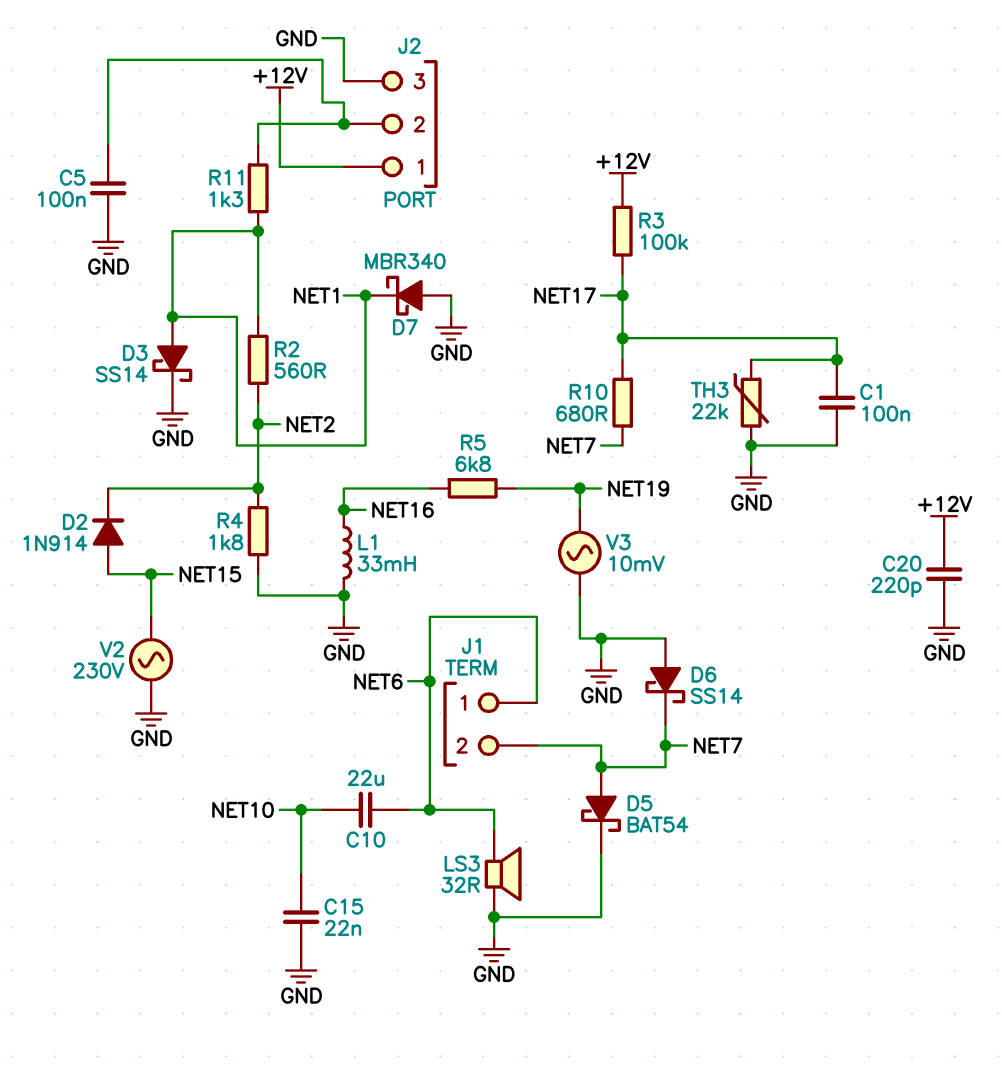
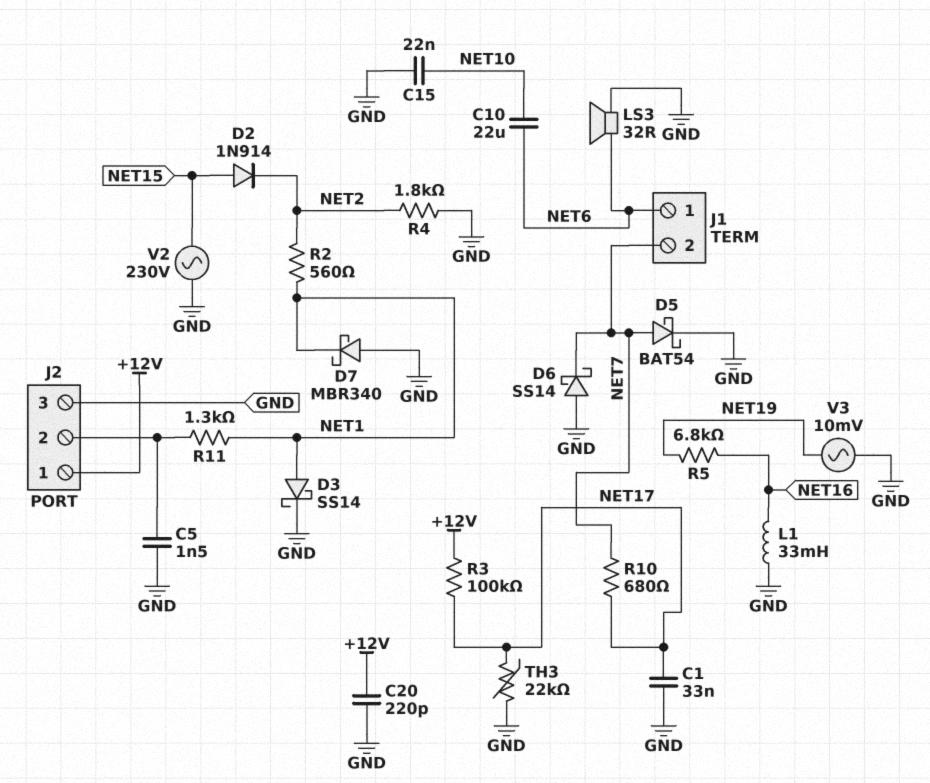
C1: 100nF (GND, NET17) -> 33nF (GND, NET17)
C5: 100nF (GND, J2/2) -> 1.5nF (GND, J2/2)

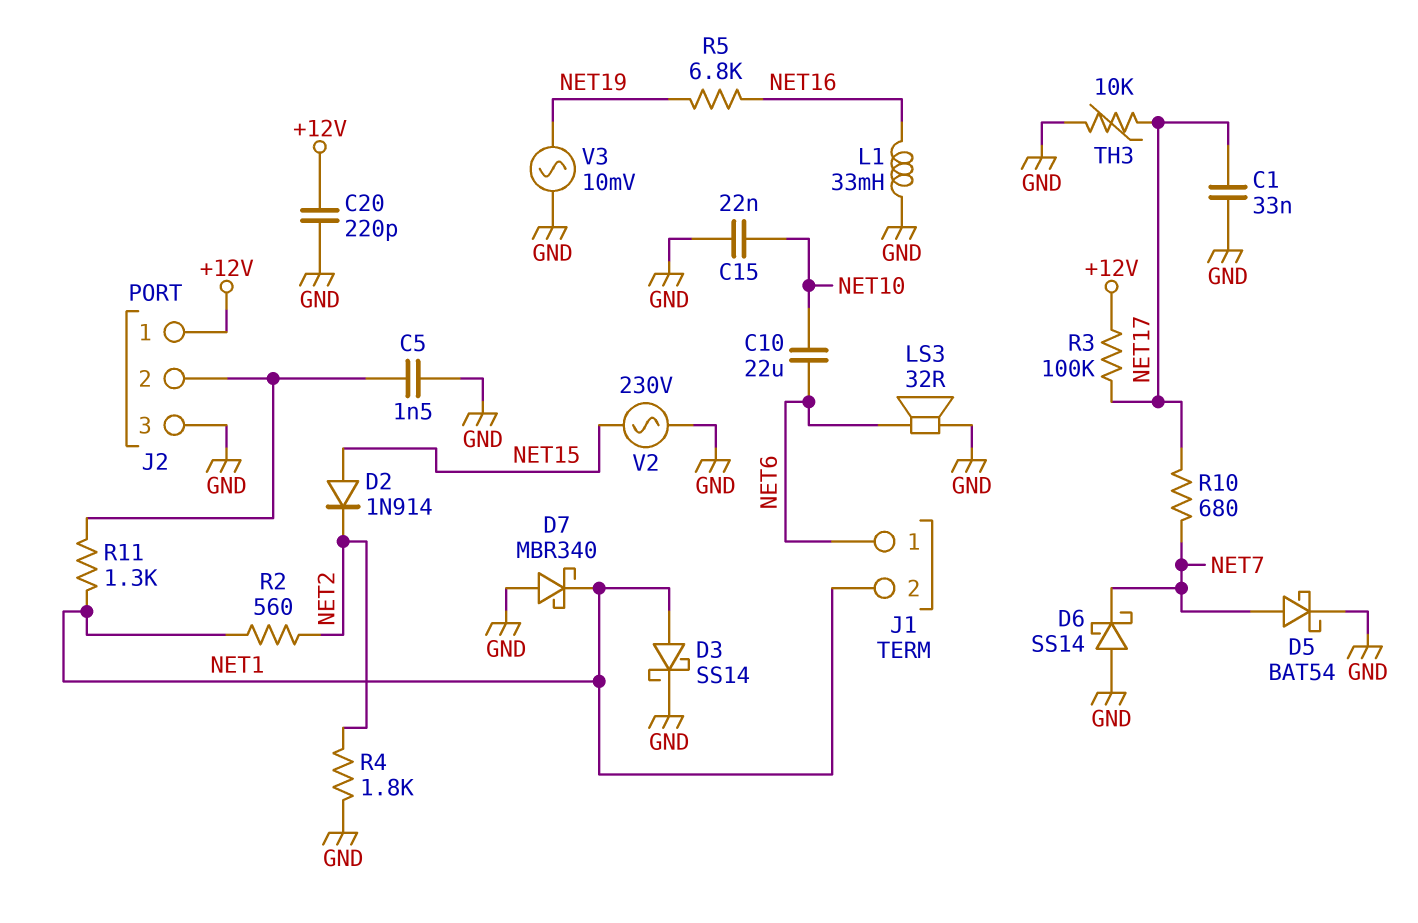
J1 pin 2: NET7 -> NET1
TH3: 22k (GND, NET17) -> 10k (GND, NET17)

